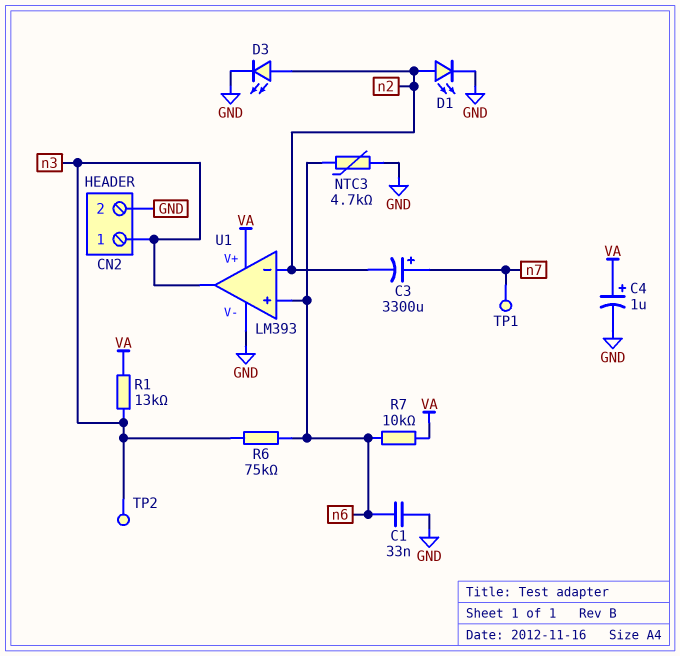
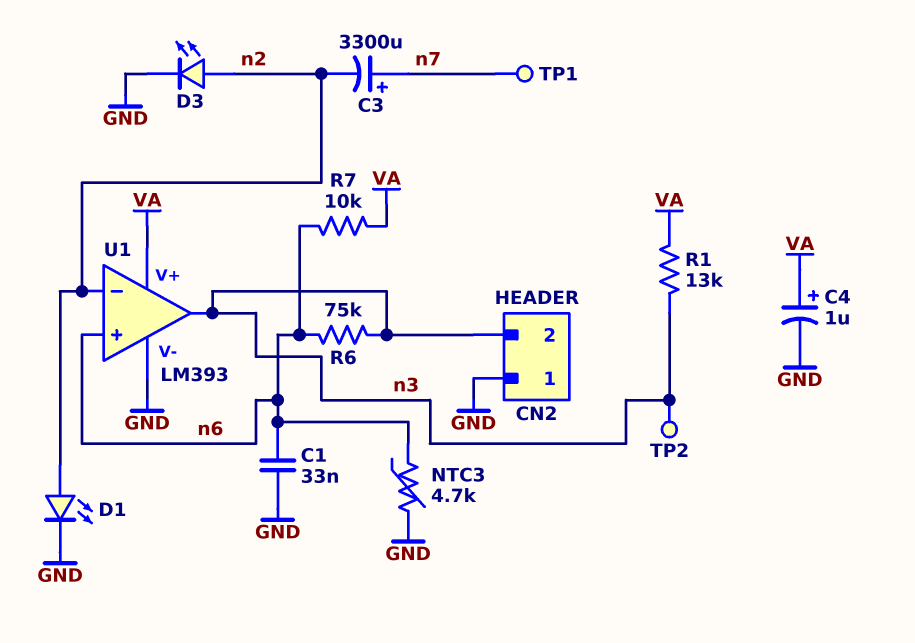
CN2 pin 1: n3 -> GND
CN2 pin 2: GND -> n3

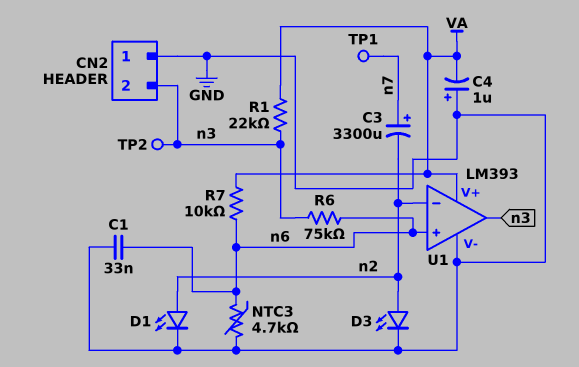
C4: 1uF (plus VA, minus GND) -> 1uF (plus GND, minus VA)
R1: 13k (VA, n3) -> 22k (VA, n3)

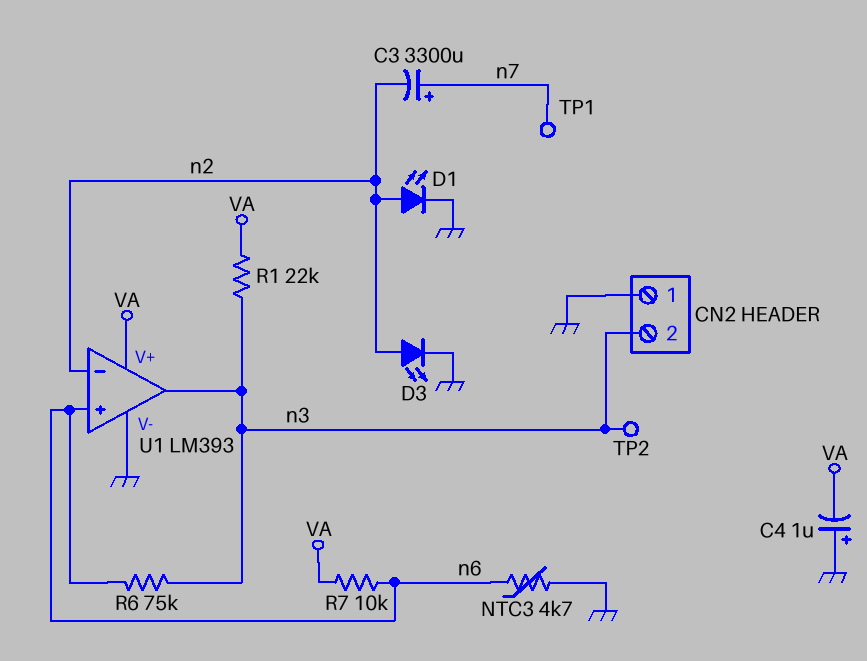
C1: 33nF (GND, n6) -> none

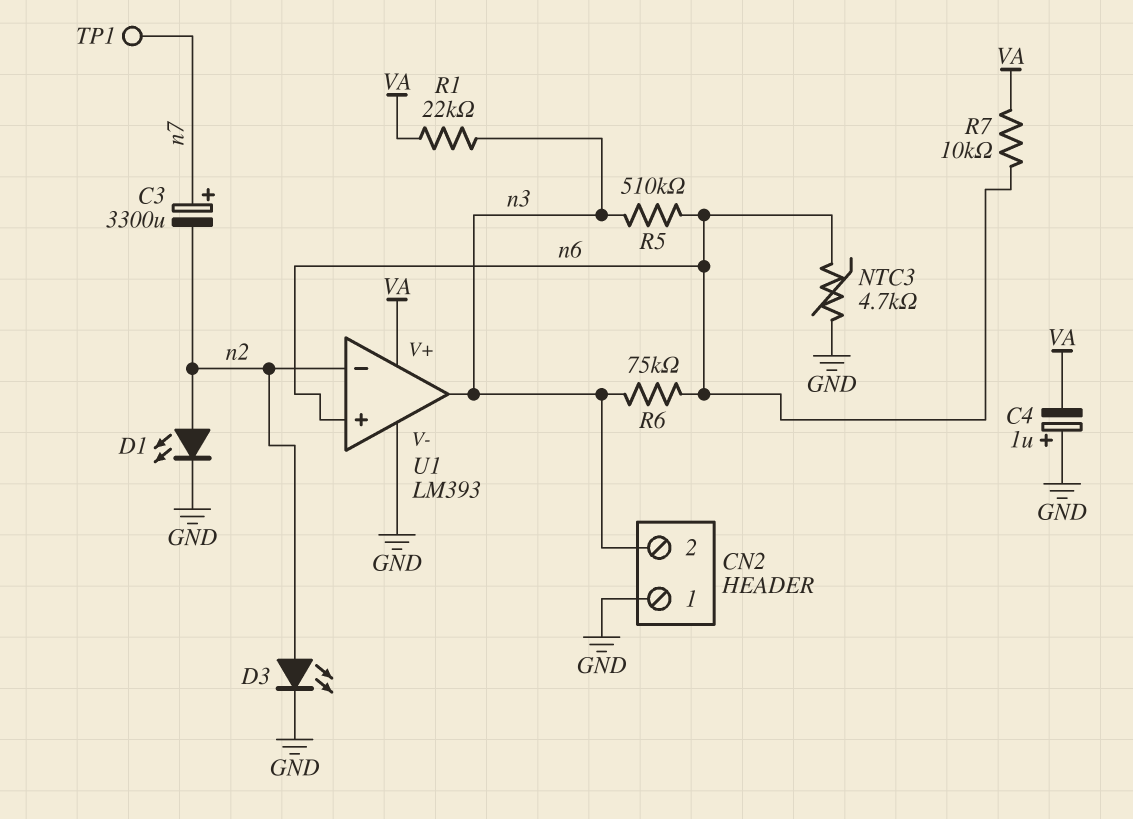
R5: none -> 510k (n3, n6)
TP2: test point (n3) -> none

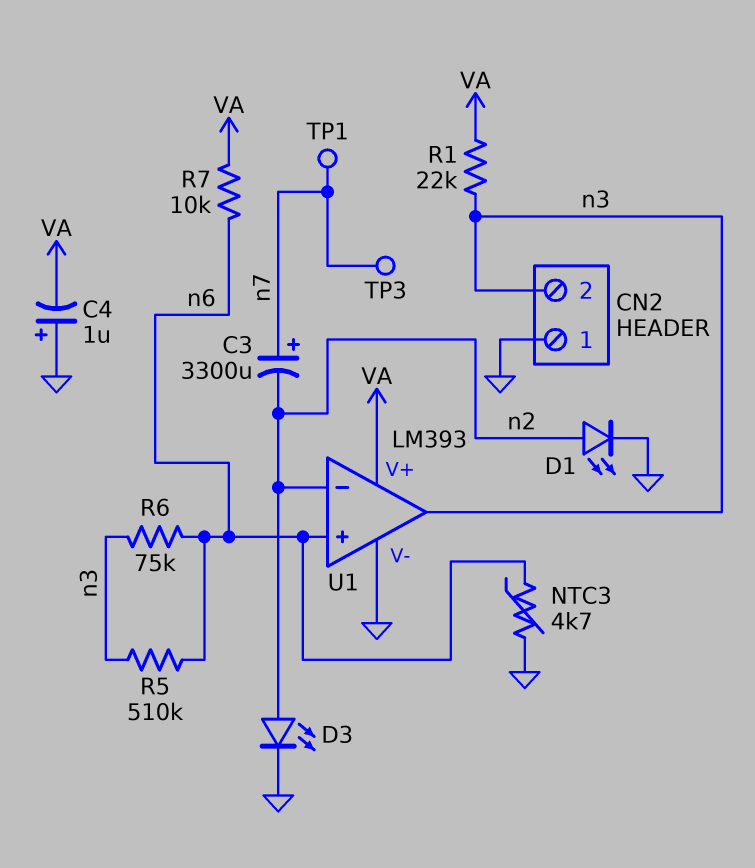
TP3: none -> test point (n7)

